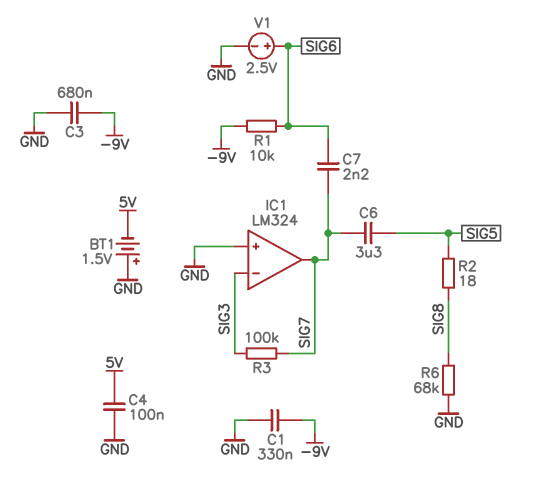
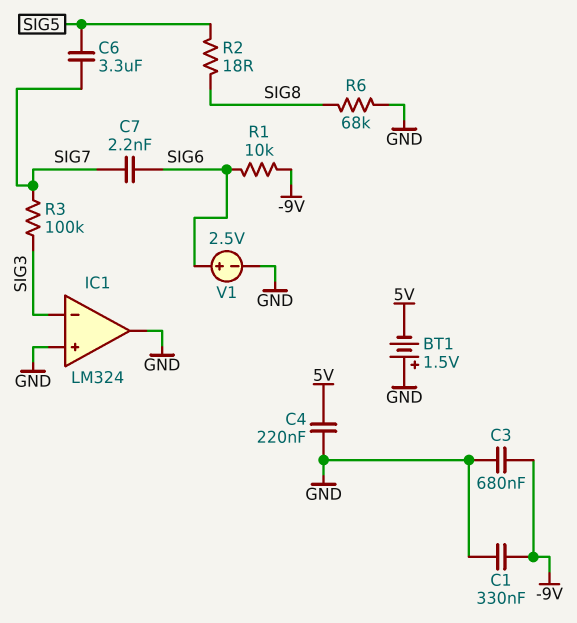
C4: 100nF (5V, GND) -> 220nF (5V, GND)
IC1 pin out: SIG7 -> GND

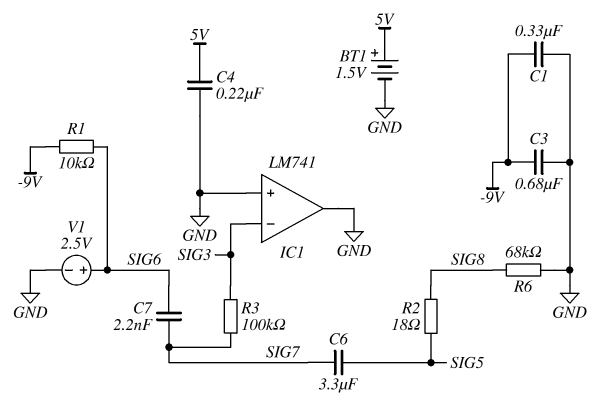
BT1: 1.5V (plus GND, minus 5V) -> 1.5V (plus 5V, minus GND)
IC1: LM324 -> LM741

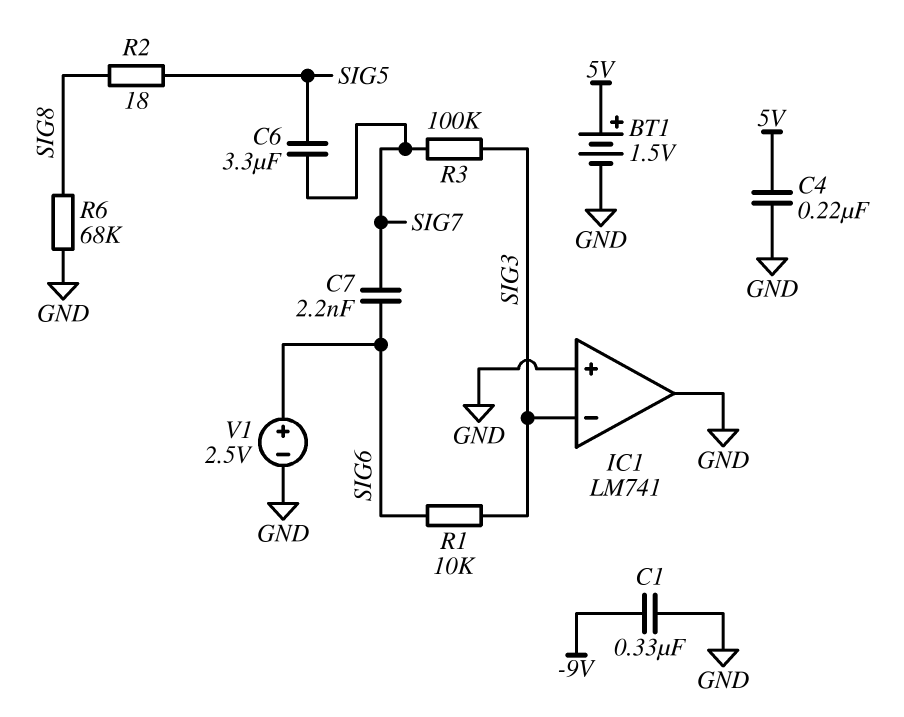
C3: 680nF (-9V, GND) -> none
R1: 10k (-9V, SIG6) -> 10k (SIG3, SIG6)

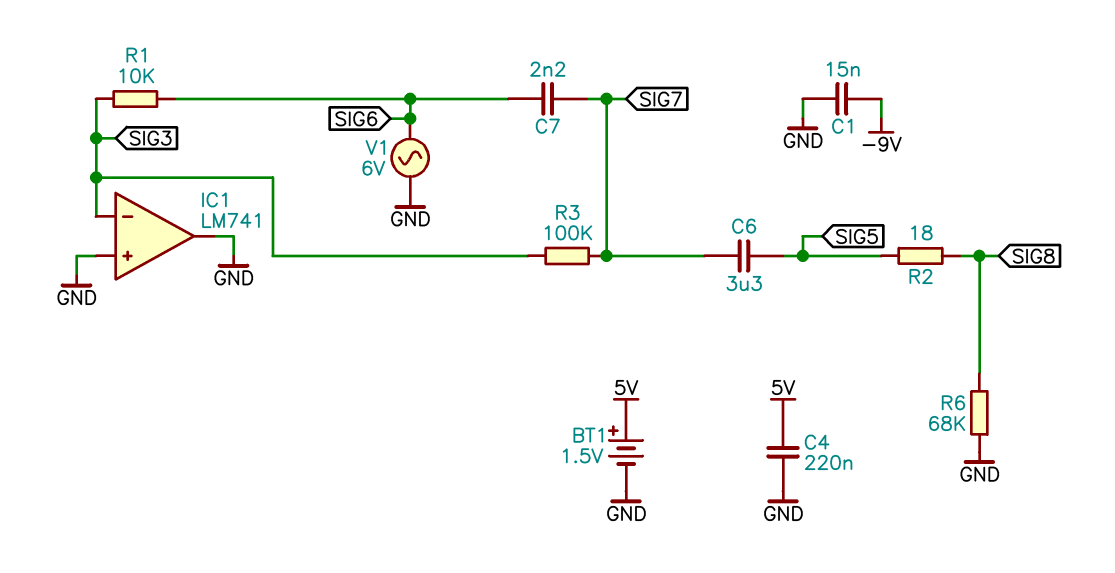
C1: 330nF (-9V, GND) -> 15nF (-9V, GND)
V1: 2.5V (plus SIG6, minus GND) -> AC 6V (GND, SIG6)

